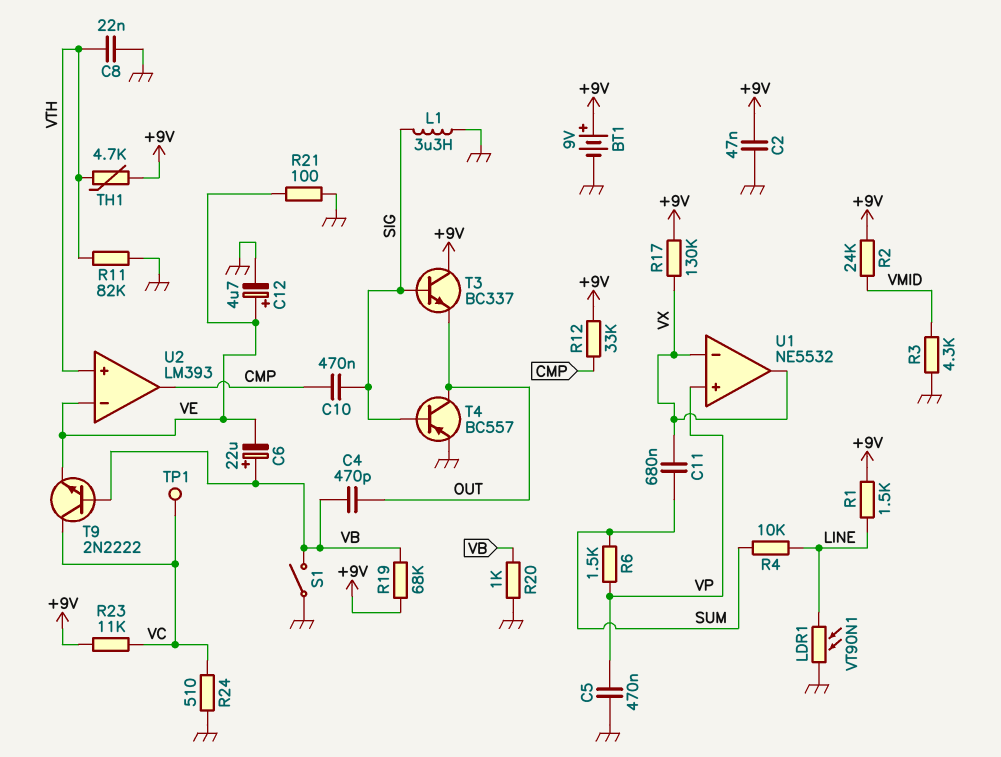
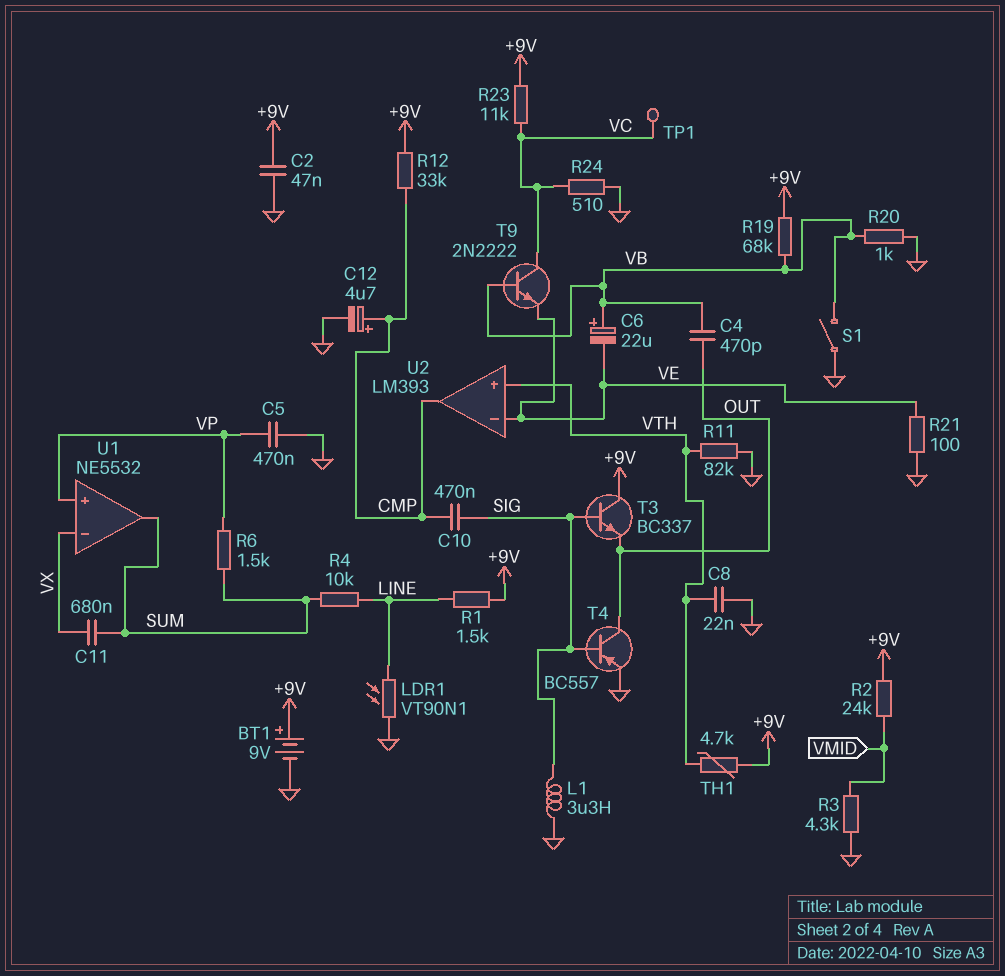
C12: 4.7uF (plus VE, minus GND) -> 4.7uF (plus CMP, minus GND)
R17: 130k (+9V, VX) -> none
U1 pin out: VX -> SUM

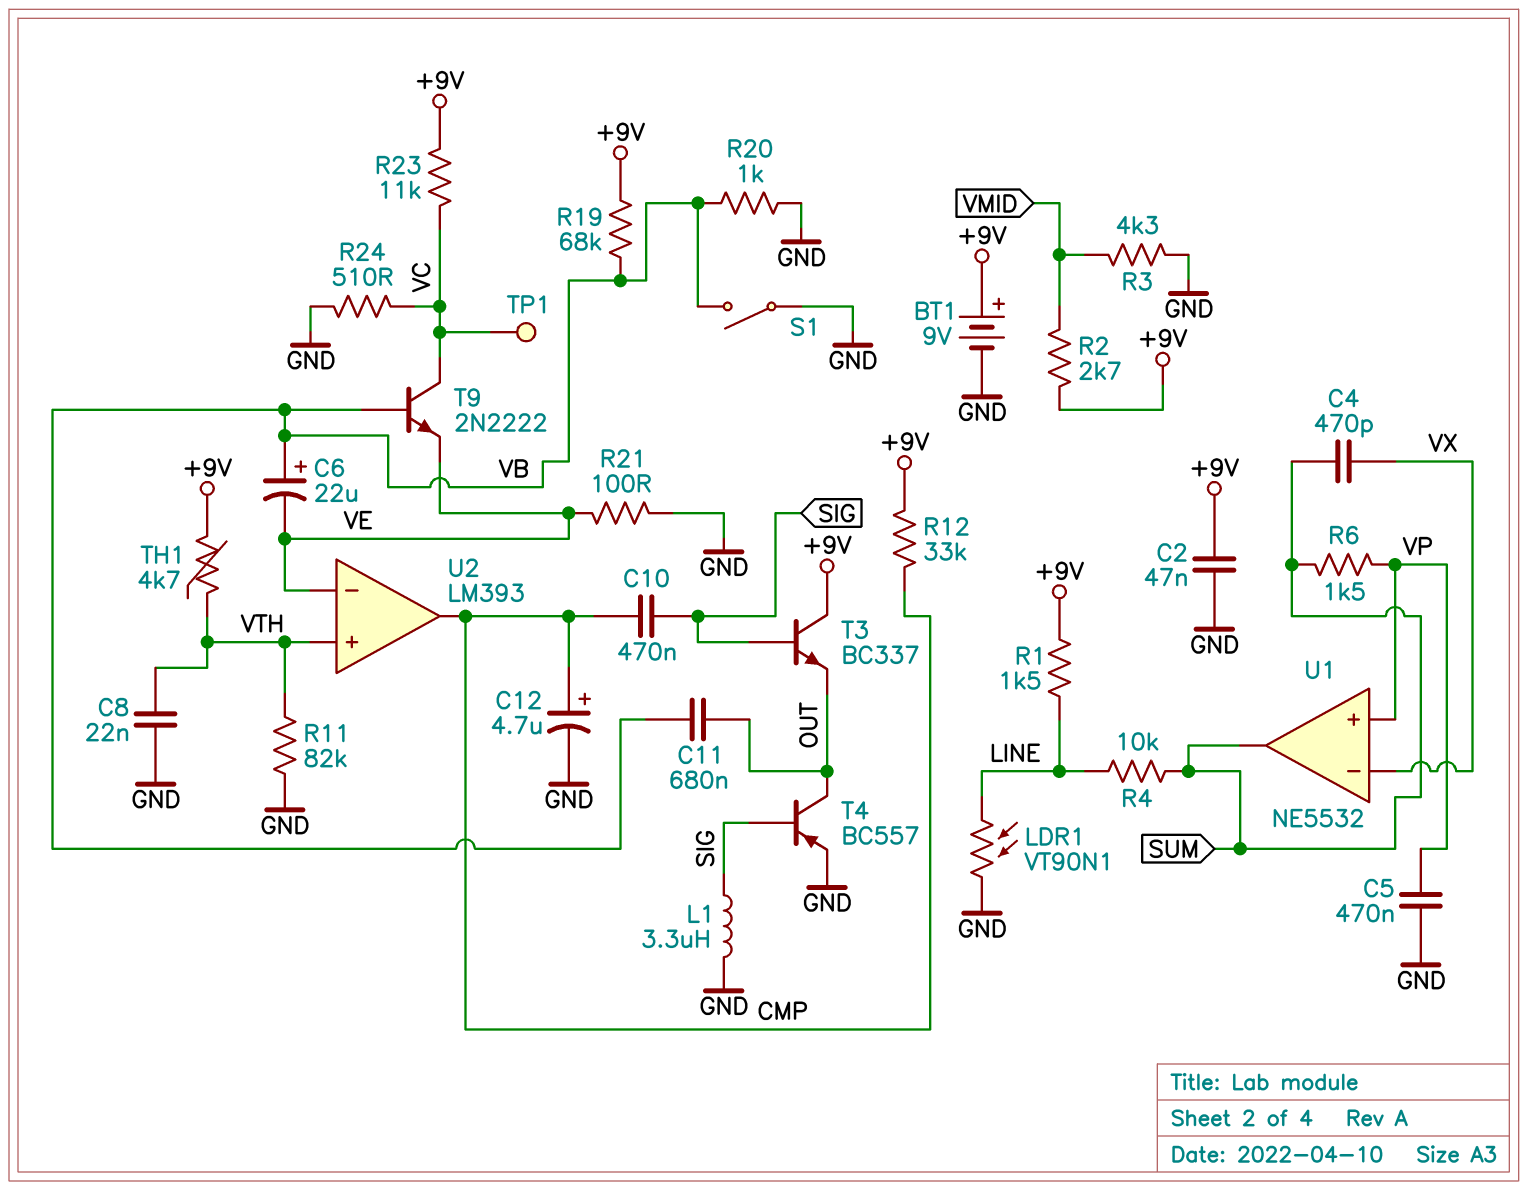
C4: 470pF (OUT, VB) -> 470pF (SUM, VX)
C11: 680nF (SUM, VX) -> 680nF (OUT, VB)
R2: 24k (+9V, VMID) -> 2.7k (+9V, VMID)

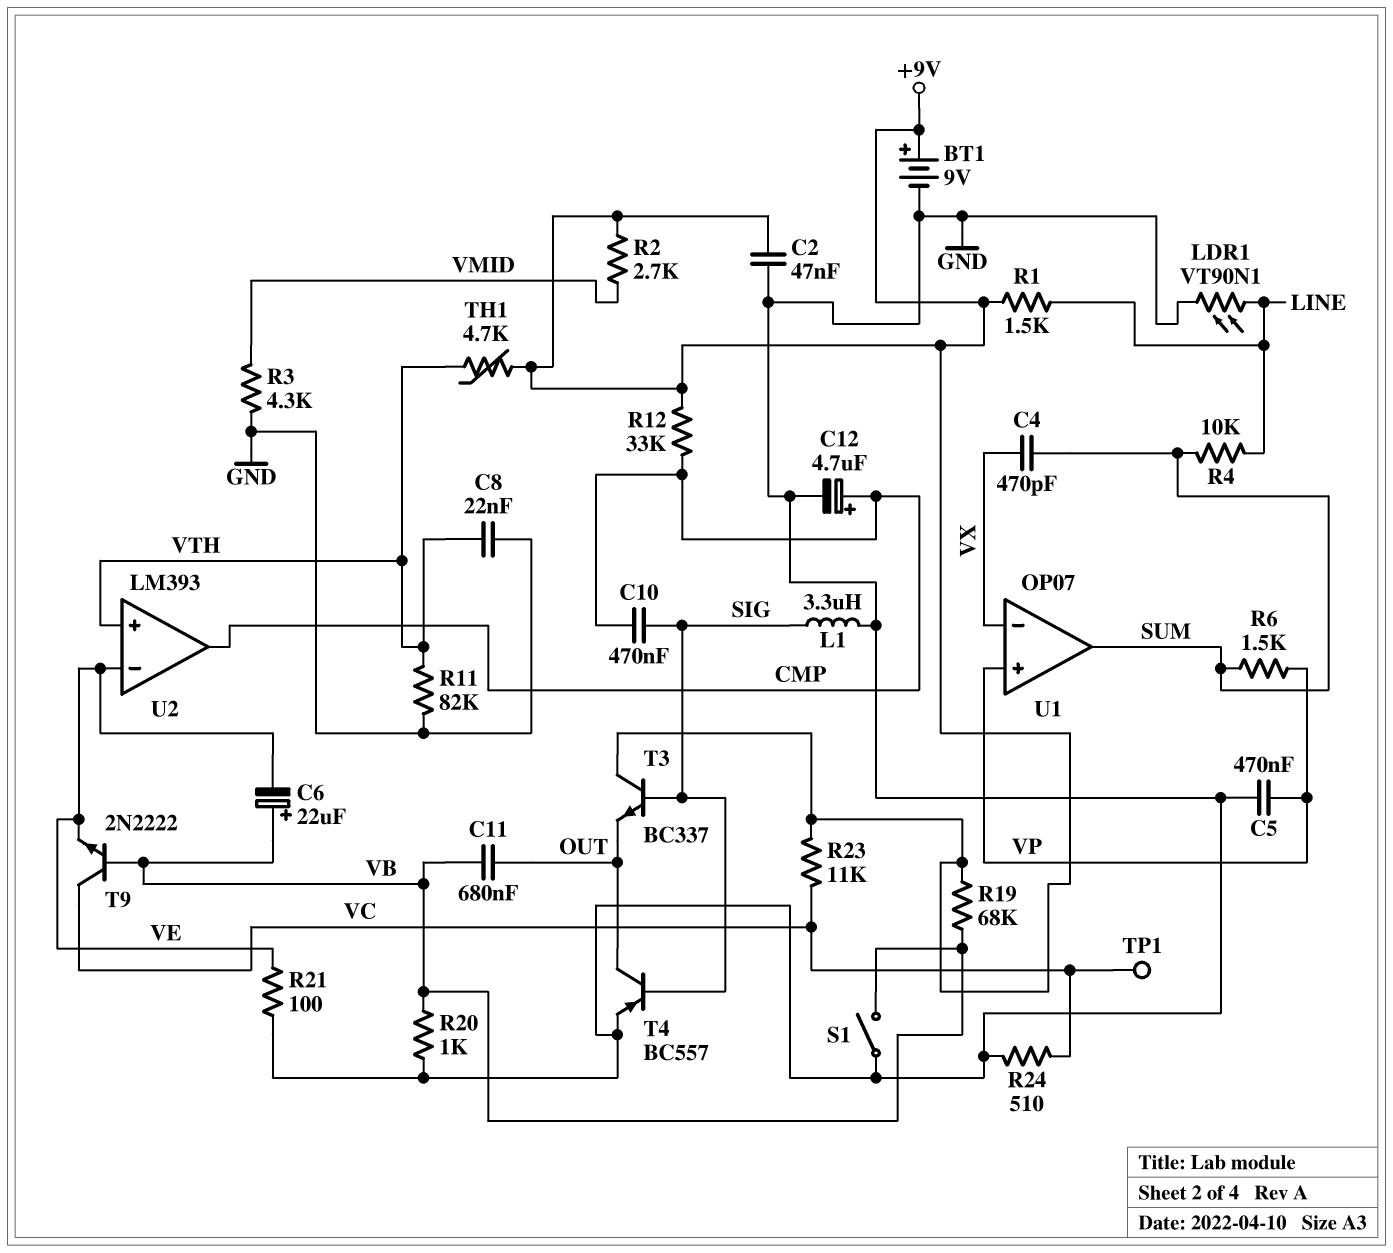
U1: NE5532 -> OP07

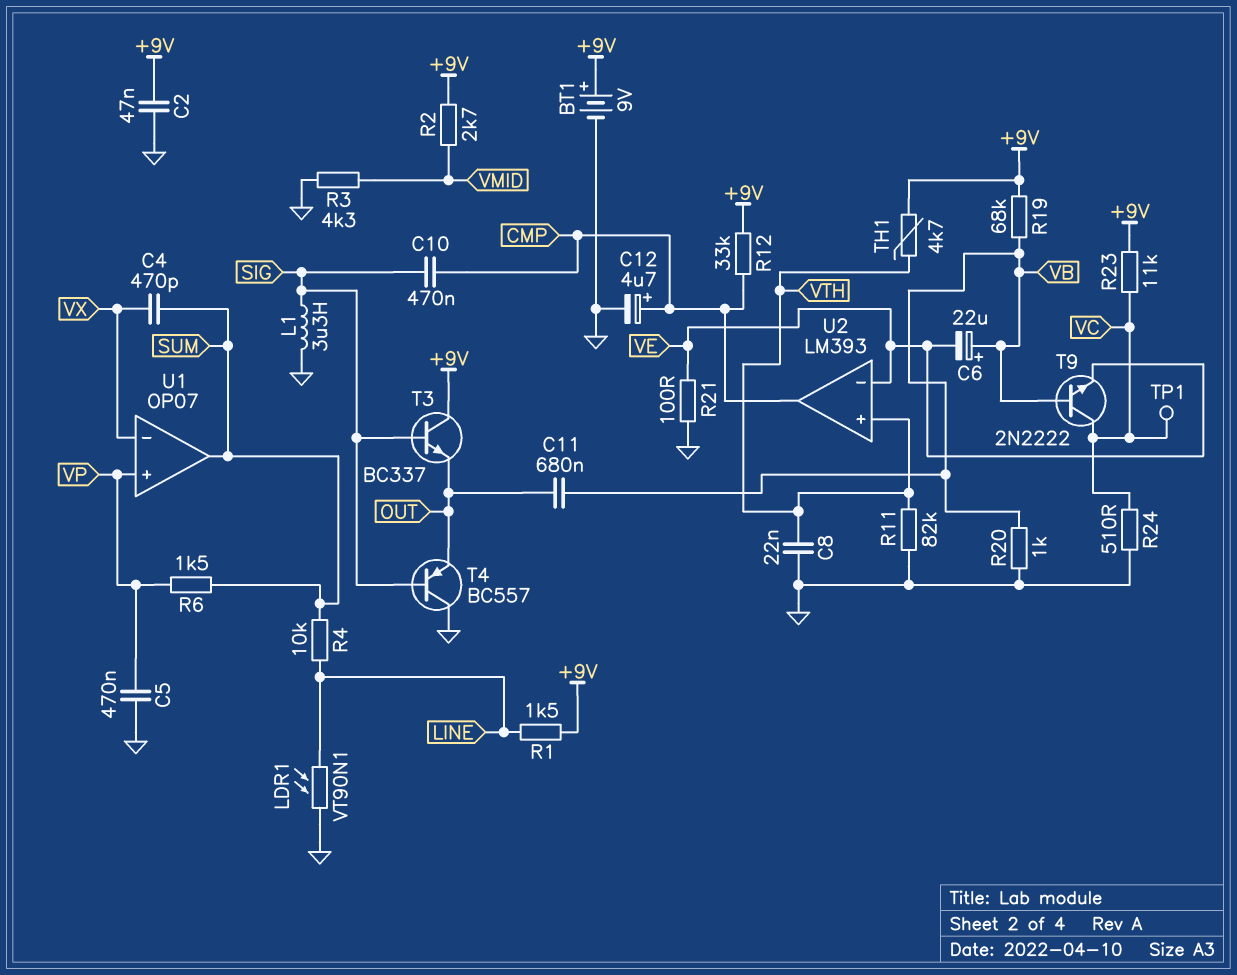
S1: switch (GND, VB) -> none
T4: PNP BC557 (B SIG, C OUT, E GND) -> PNP BC557 (B SIG, C GND, E OUT)

